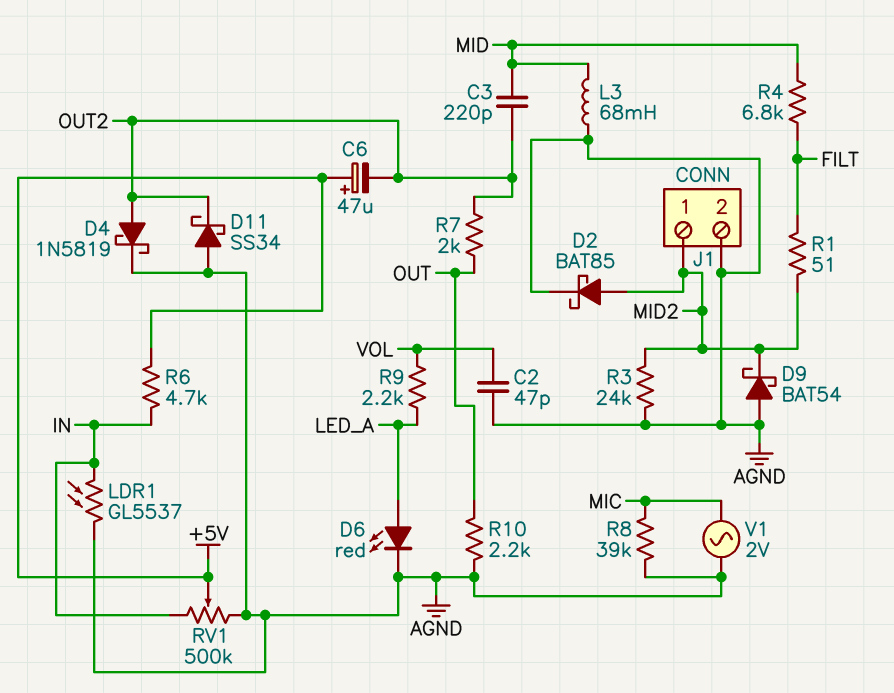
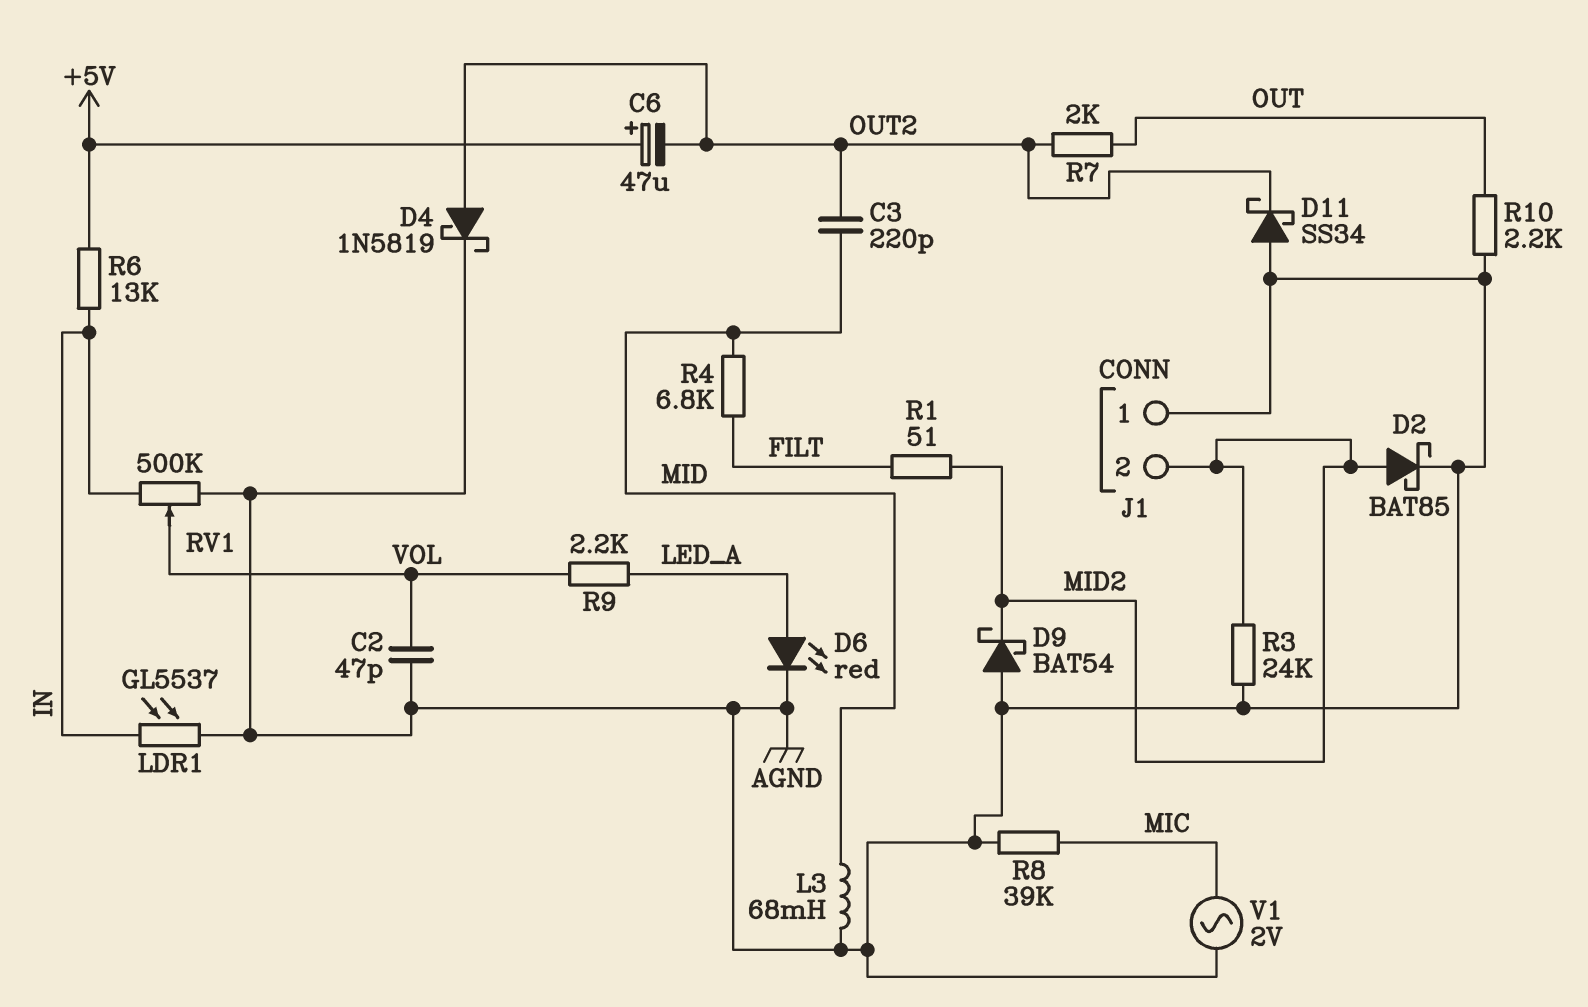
J1 pin 1: MID2 -> AGND
J1 pin 2: AGND -> MID2
R6: 4.7k (+5V, IN) -> 13k (+5V, IN)
RV1: 500k (AGND, IN, wiper +5V) -> 500k (AGND, IN, wiper VOL)

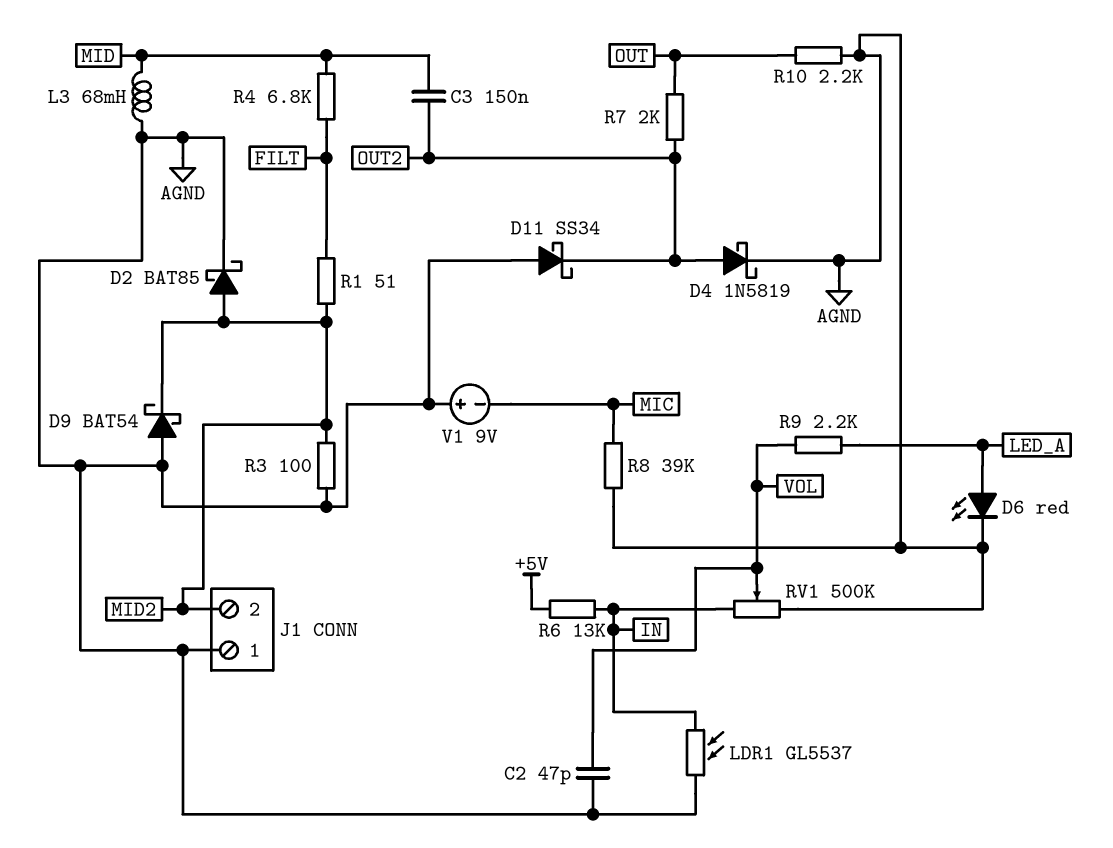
C3: 220pF (MID, OUT2) -> 150nF (MID, OUT2)
C6: 47uF (plus +5V, minus OUT2) -> none
R3: 24k (AGND, MID2) -> 100 (AGND, MID2)
V1: AC 2V (AGND, MIC) -> 9V (plus AGND, minus MIC)

